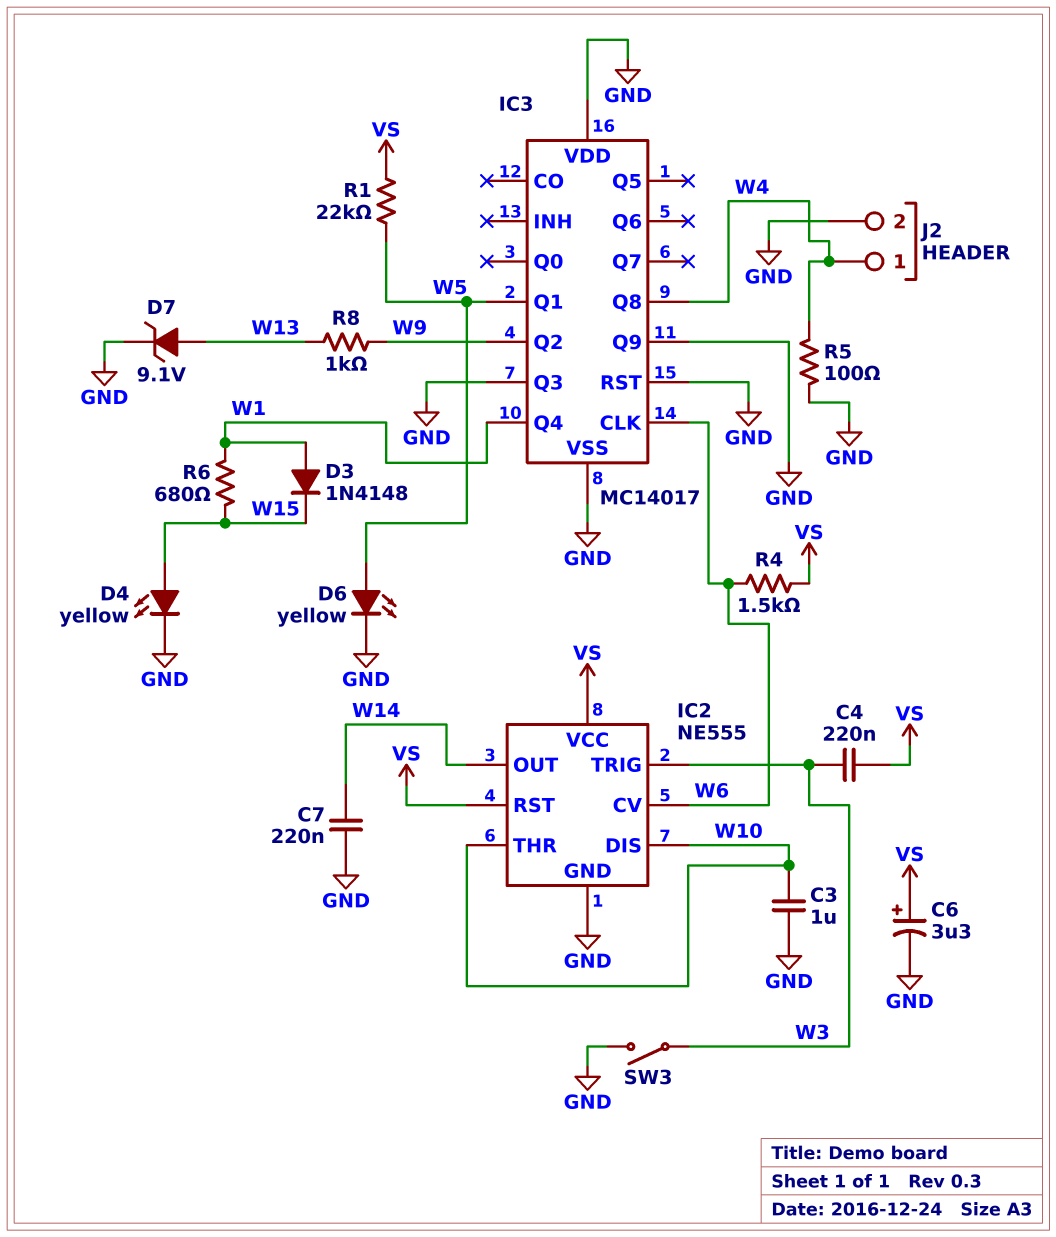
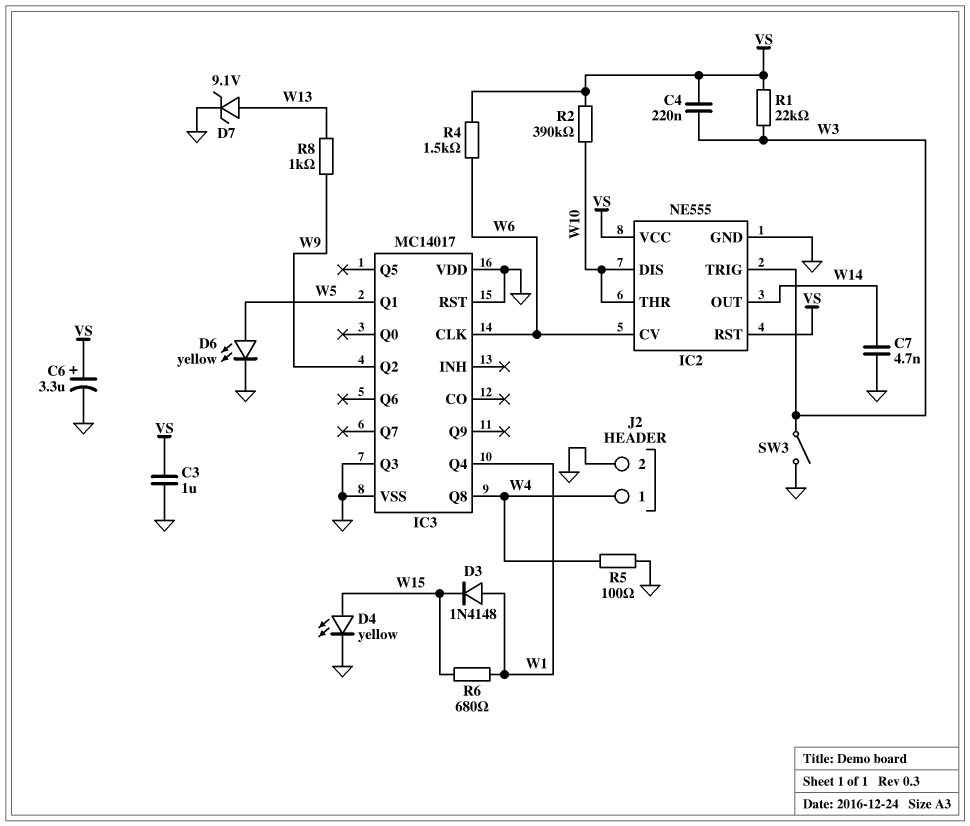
C3: 1uF (GND, W10) -> 1uF (GND, VS)
C7: 220nF (GND, W14) -> 4.7nF (GND, W14)
IC3 pin Q9: GND -> none
R1: 22k (VS, W5) -> 22k (VS, W3)
R2: none -> 390k (VS, W10)

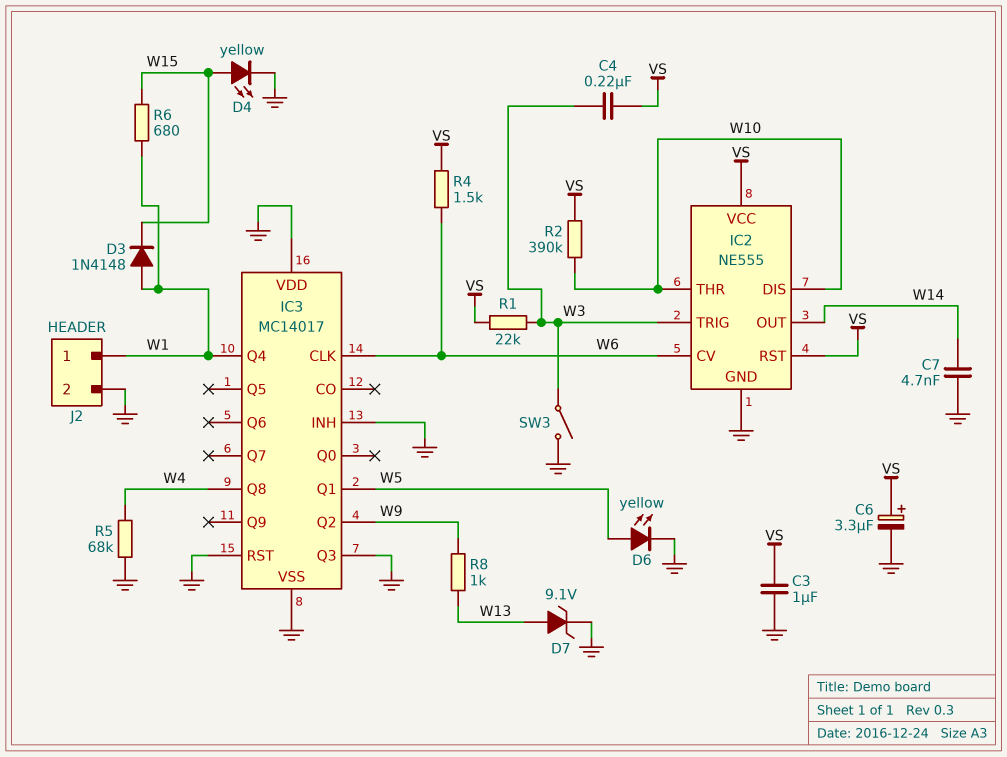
IC3 pin INH: none -> GND
J2 pin 1: W4 -> W1
R5: 100 (GND, W4) -> 68k (GND, W4)

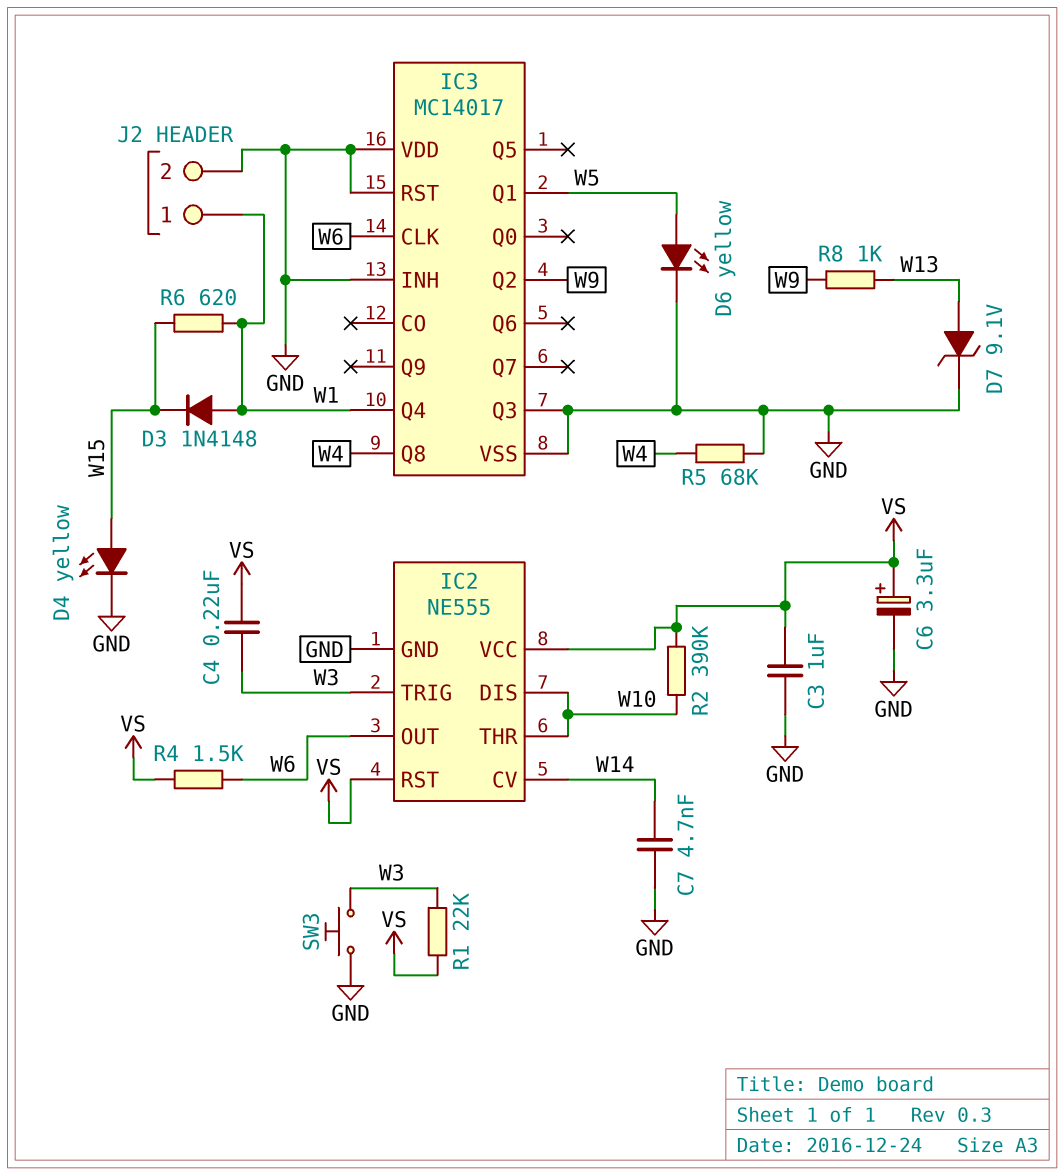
IC2 pin CV: W6 -> W14
IC2 pin OUT: W14 -> W6
R6: 680 (W1, W15) -> 620 (W1, W15)
SW3: switch (GND, W3) -> button (GND, W3)

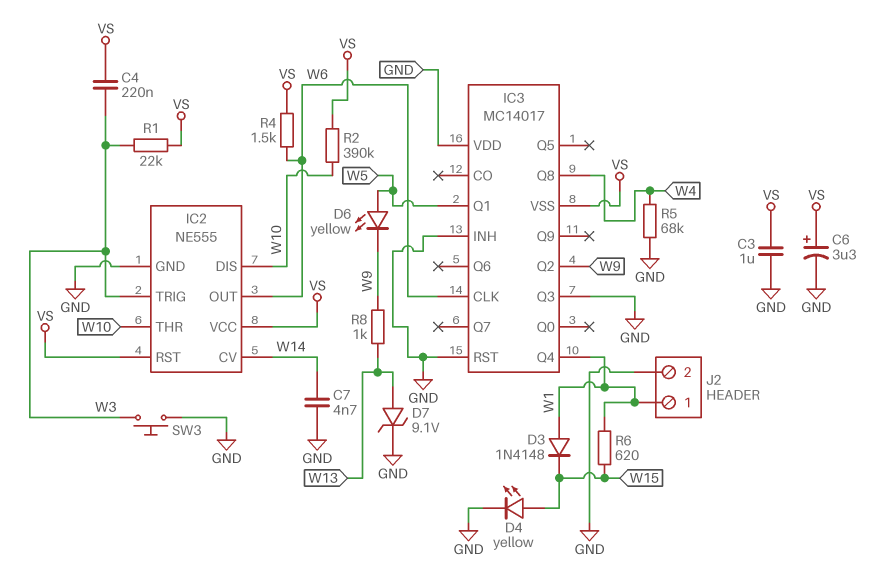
D6: LED yellow (A W5, K GND) -> LED yellow (A W5, K W9)
IC3 pin VSS: GND -> VS

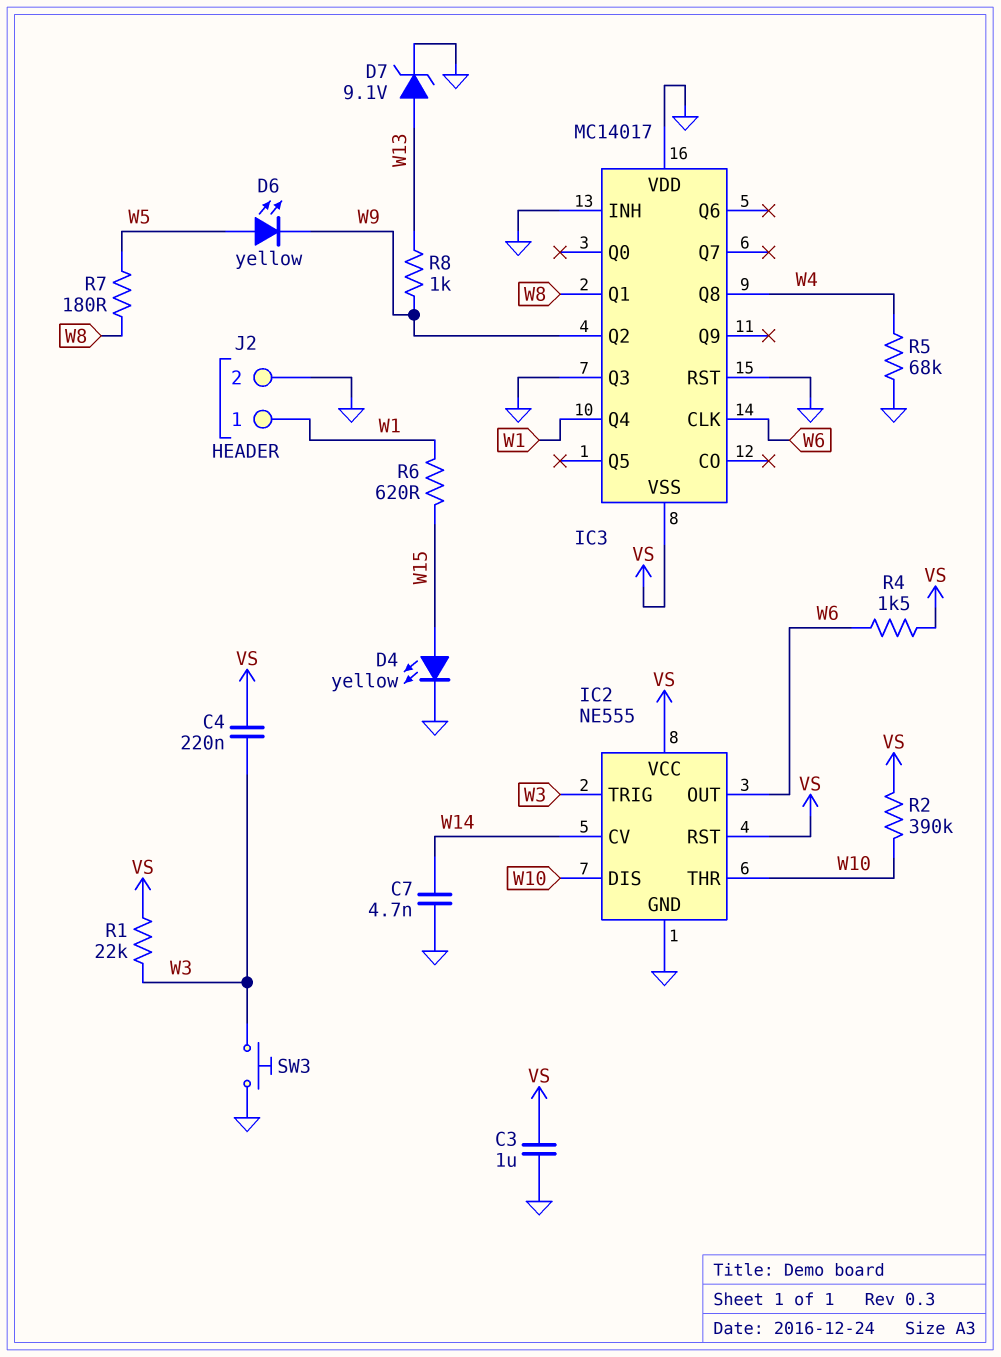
C6: 3.3uF (plus VS, minus GND) -> none
D3: diode 1N4148 (A W1, K W15) -> none
IC3 pin Q1: W5 -> W8
R7: none -> 180 (W5, W8)

